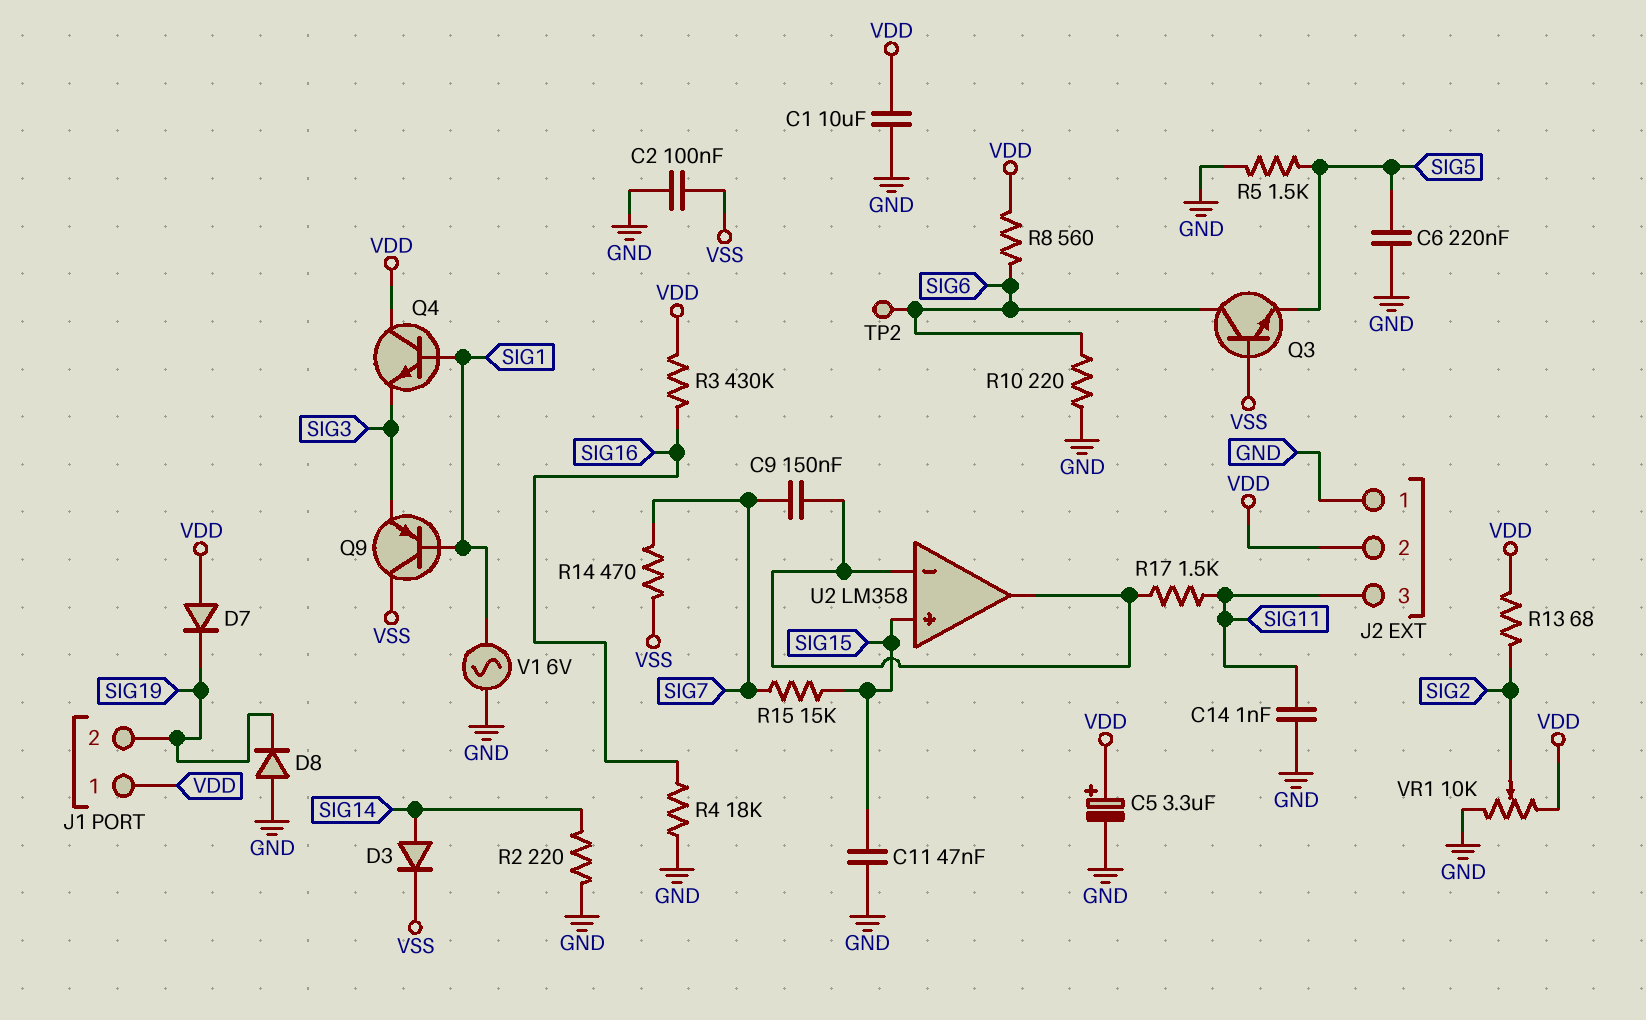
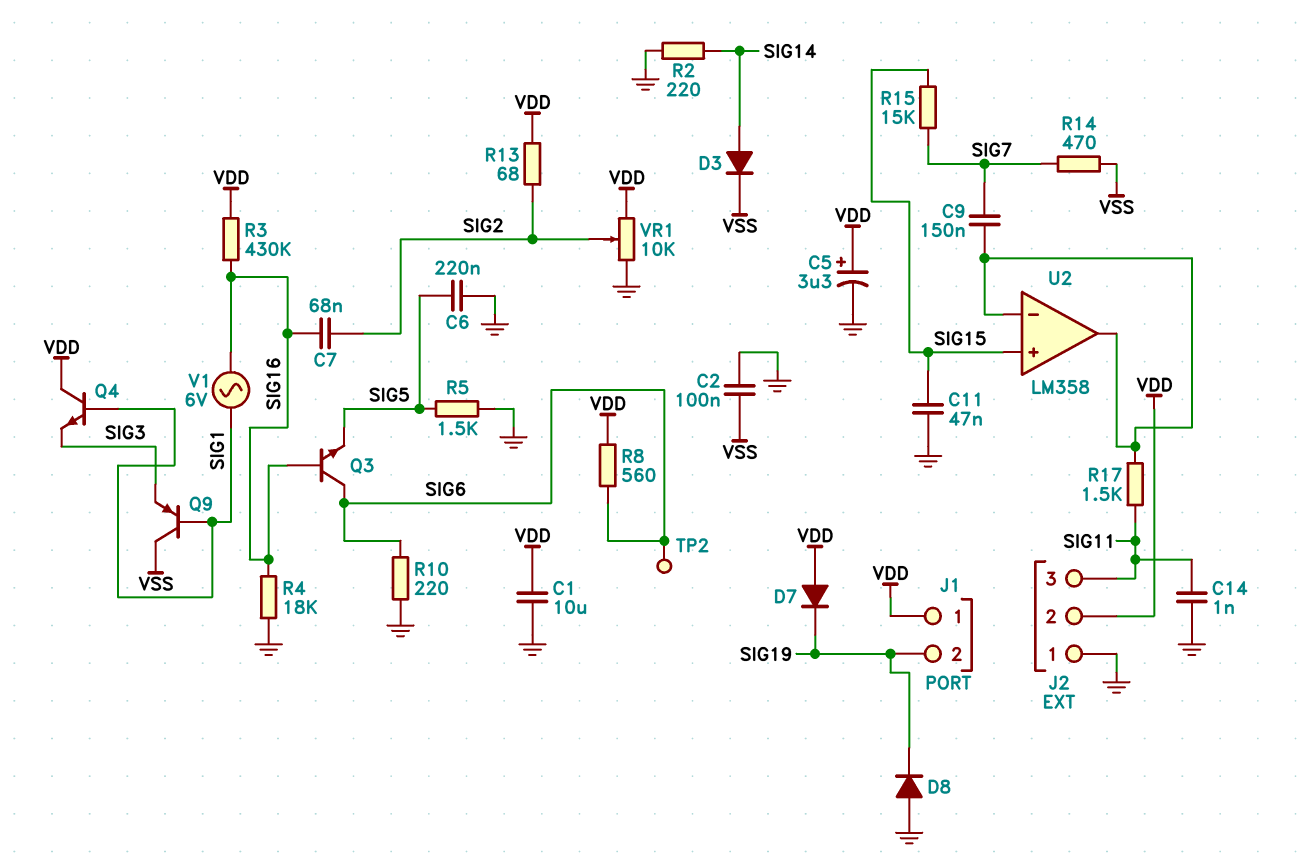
C7: none -> 68nF (SIG2, SIG16)
Q3: NPN (B VSS, C SIG6, E SIG5) -> NPN (B SIG16, C SIG6, E SIG5)
V1: AC 6V (GND, SIG1) -> AC 6V (SIG1, SIG16)

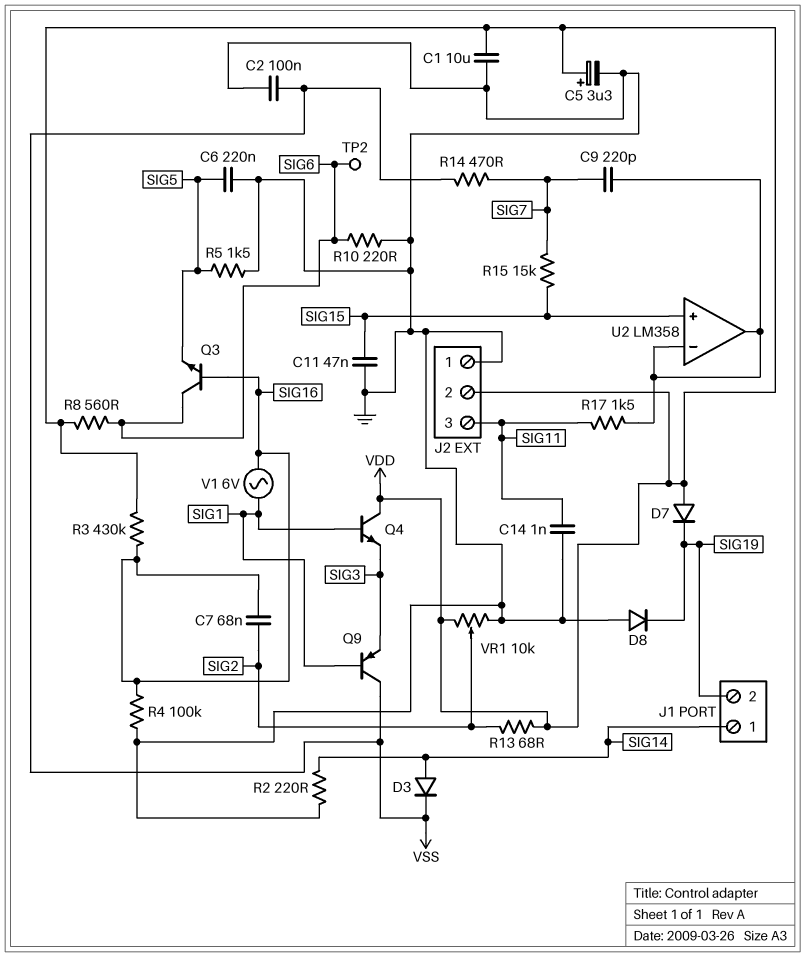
C9: 150nF (SIG7, U2/in-) -> 220pF (SIG7, U2/in-)
J1 pin 1: VDD -> SIG14
R4: 18k (GND, SIG16) -> 100k (GND, SIG16)

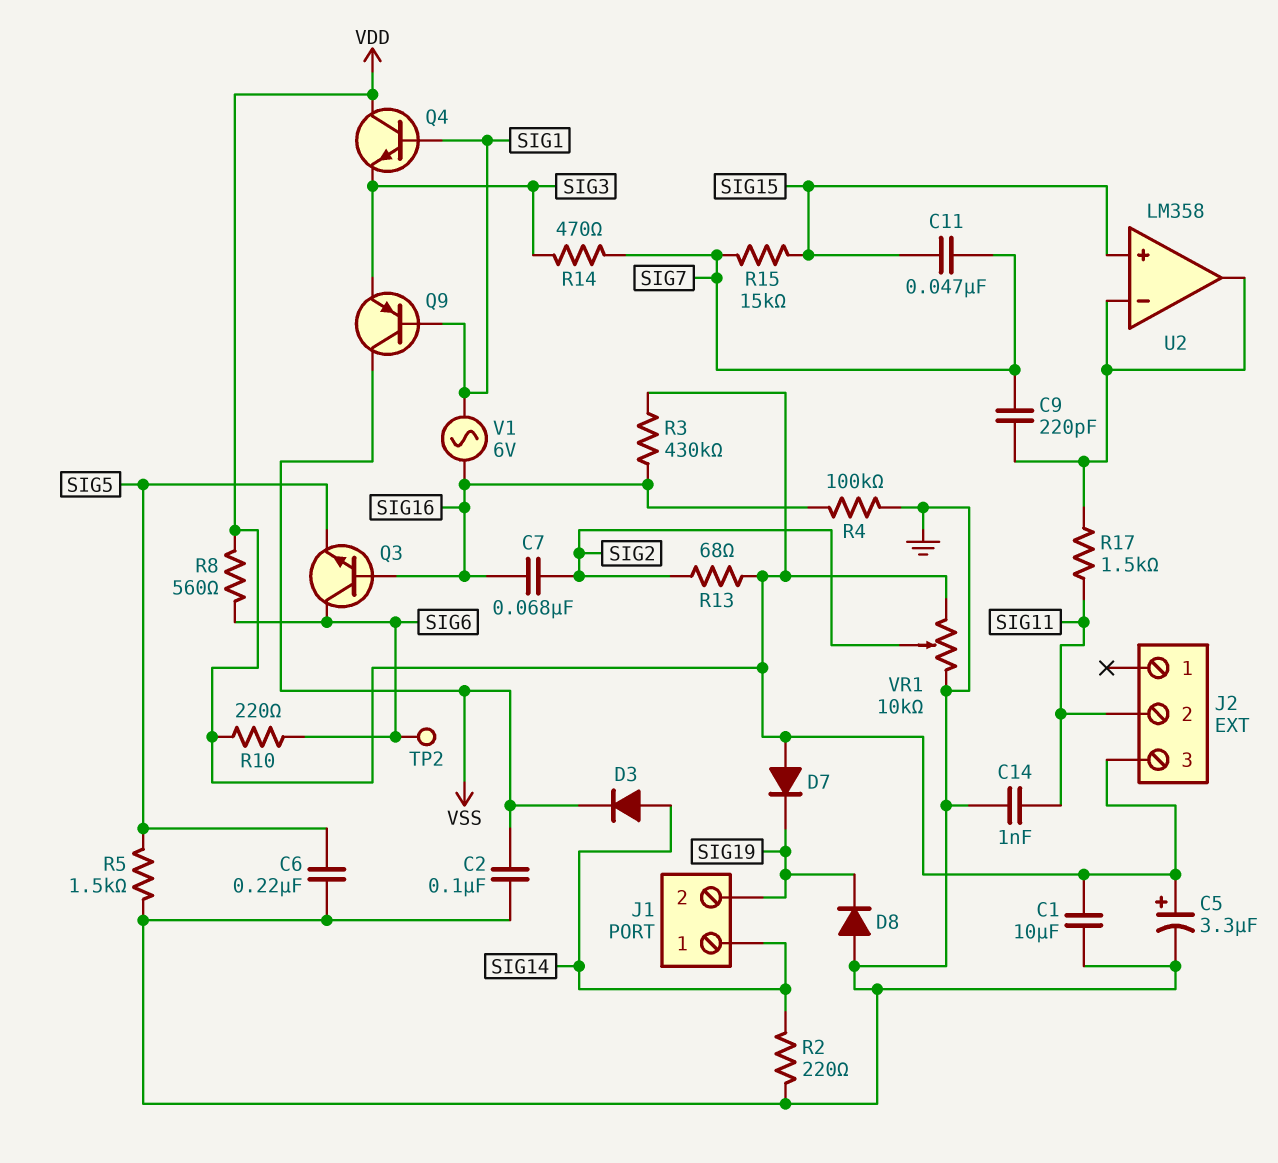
C11: 47nF (GND, SIG15) -> 47nF (SIG7, SIG15)
J2 pin 1: GND -> none
J2 pin 2: VDD -> SIG11
J2 pin 3: SIG11 -> VDD
R10: 220 (GND, SIG6) -> 220 (SIG6, VDD)
R14: 470 (SIG7, VSS) -> 470 (SIG3, SIG7)

